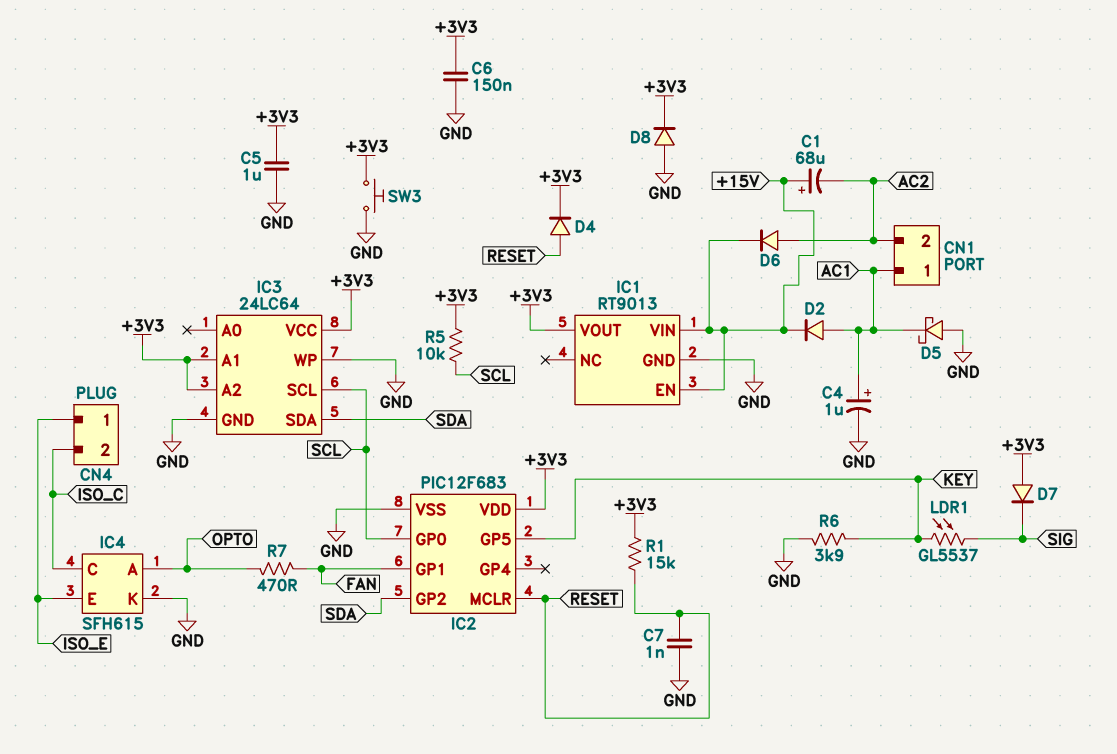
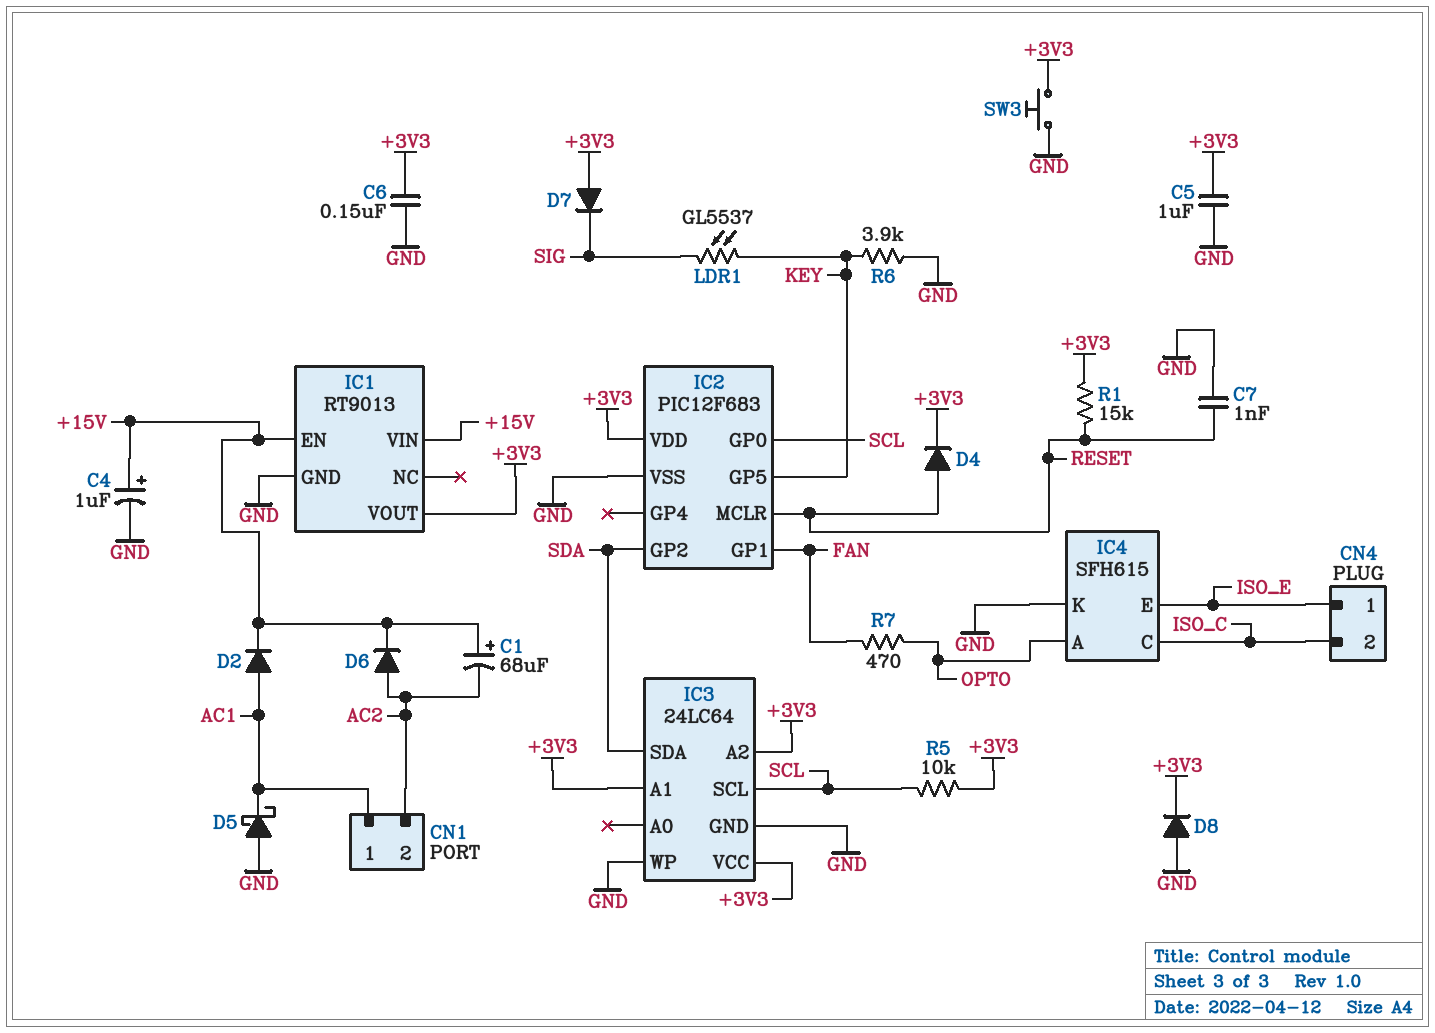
C4: 1uF (plus AC1, minus GND) -> 1uF (plus +15V, minus GND)

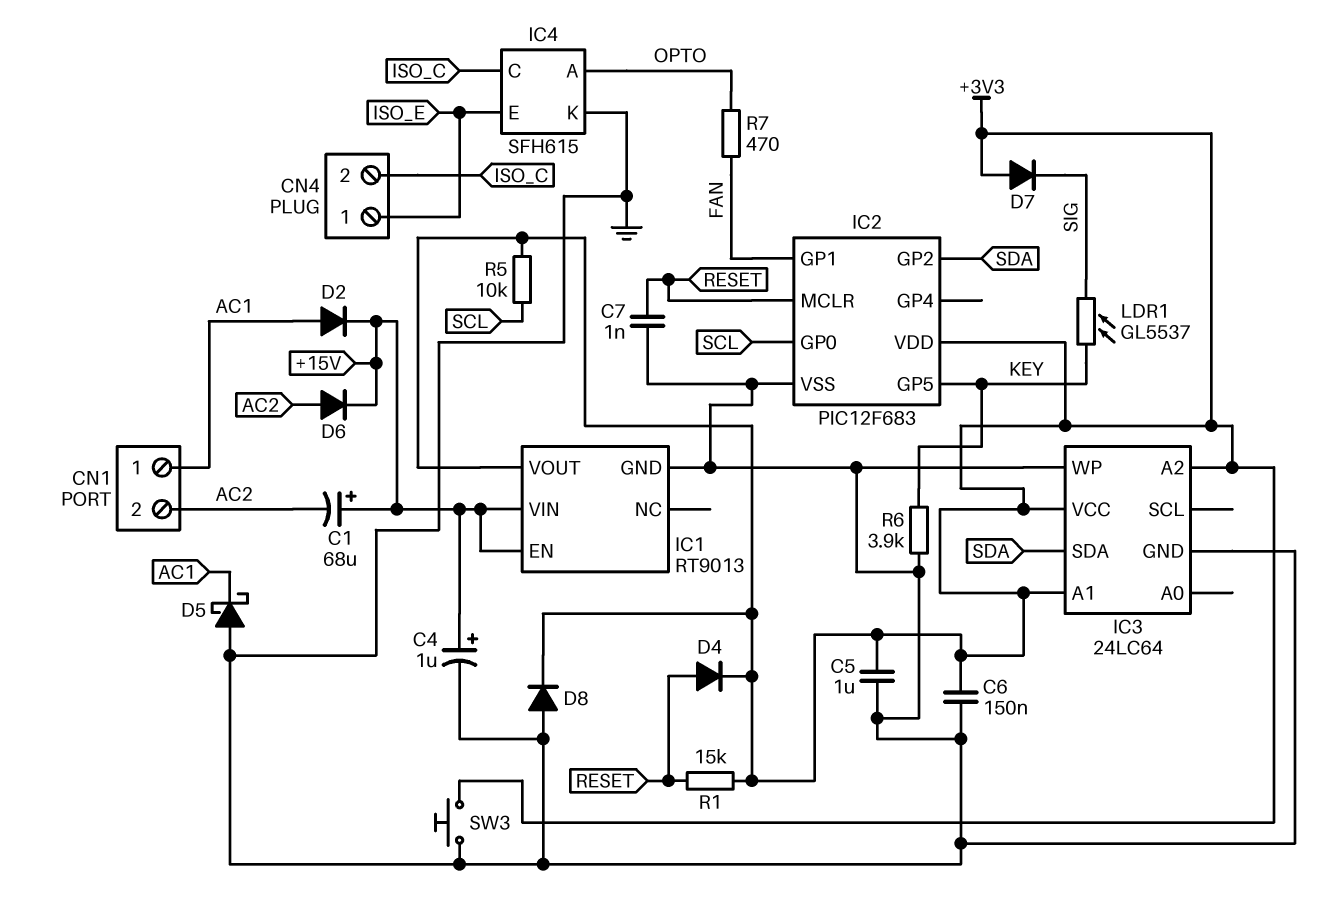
IC3 pin SCL: SCL -> none

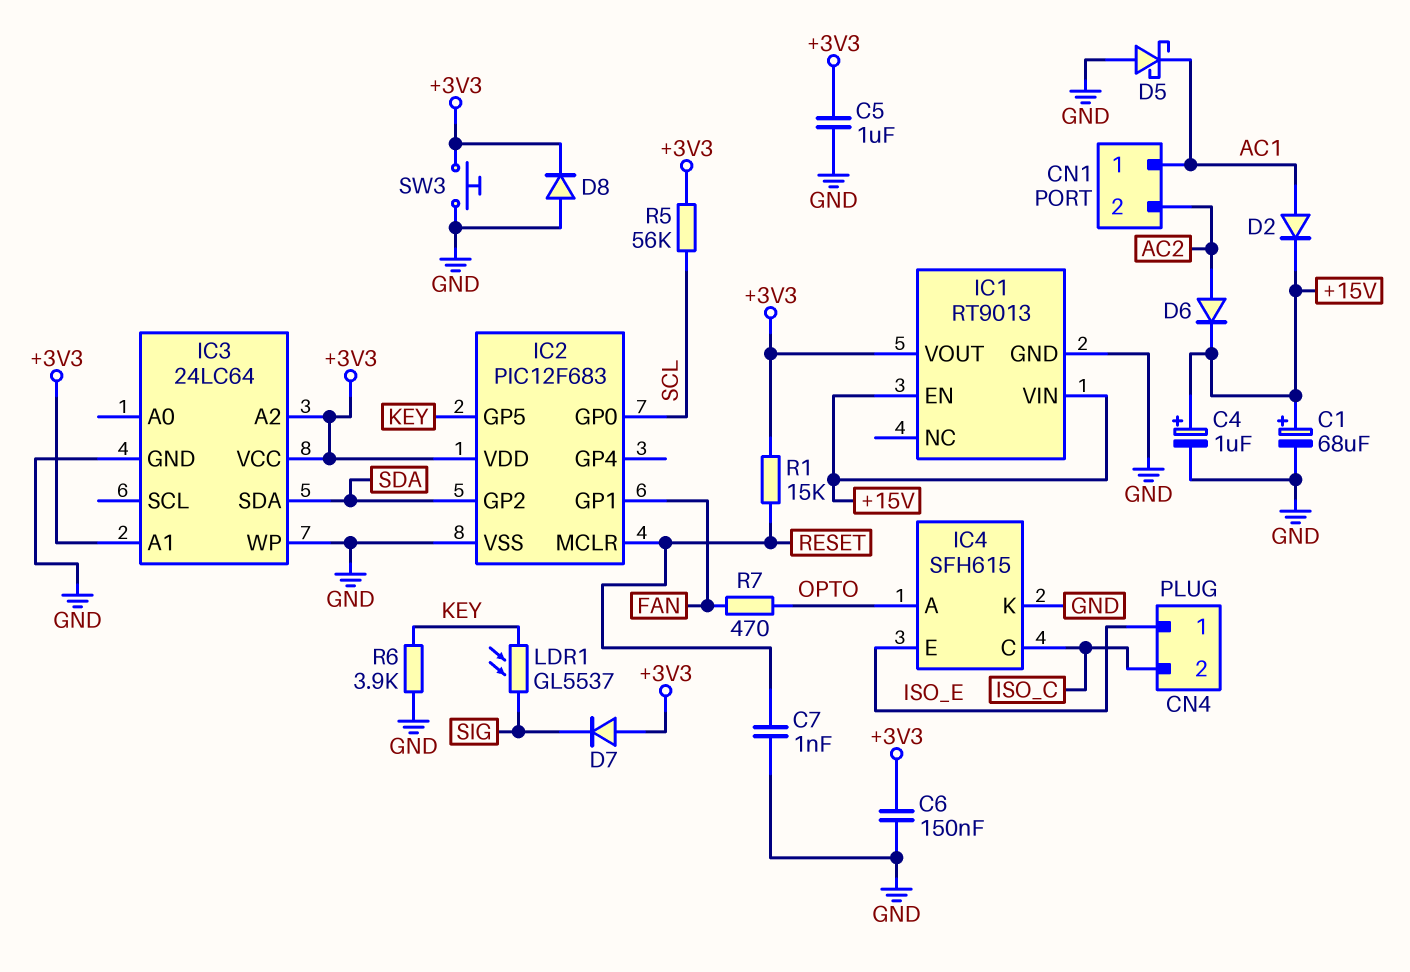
C1: 68uF (plus +15V, minus AC2) -> 68uF (plus +15V, minus GND)
D4: diode (A RESET, K +3V3) -> none
R5: 10k (+3V3, SCL) -> 56k (+3V3, SCL)

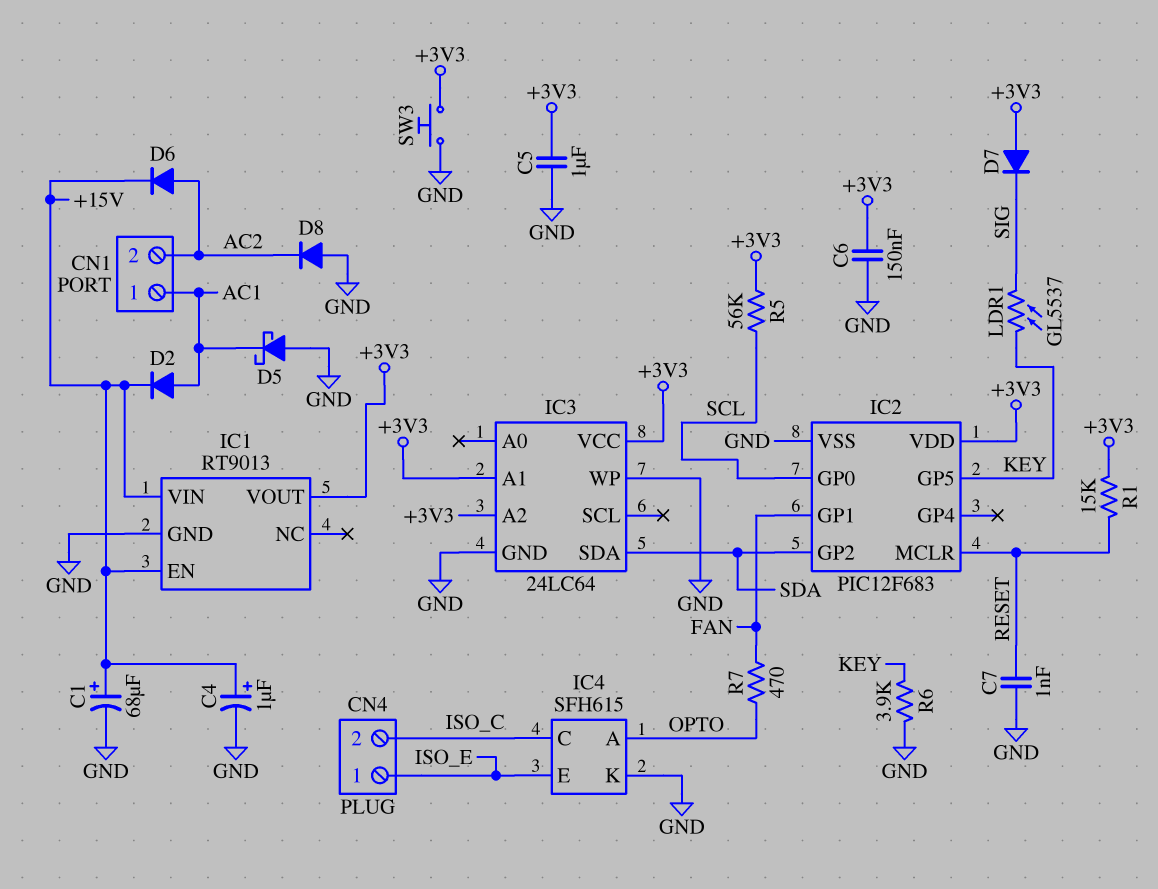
D8: diode (A GND, K +3V3) -> diode (A GND, K AC2)

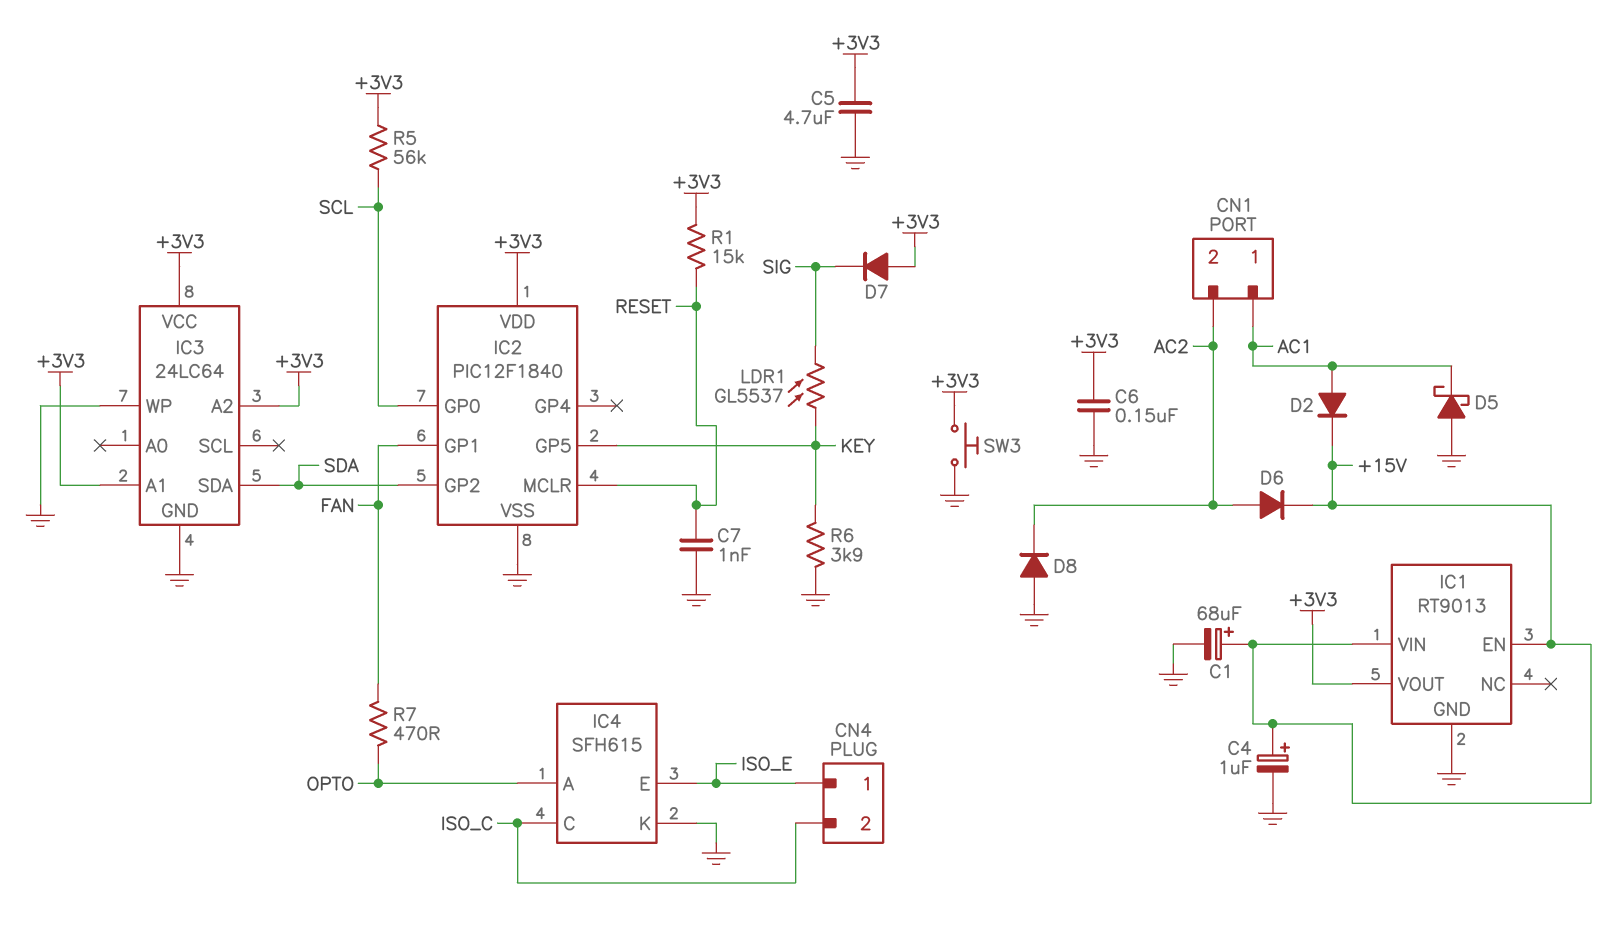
C5: 1uF (+3V3, GND) -> 4.7uF (+3V3, GND)
IC2: PIC12F683 -> PIC12F1840

